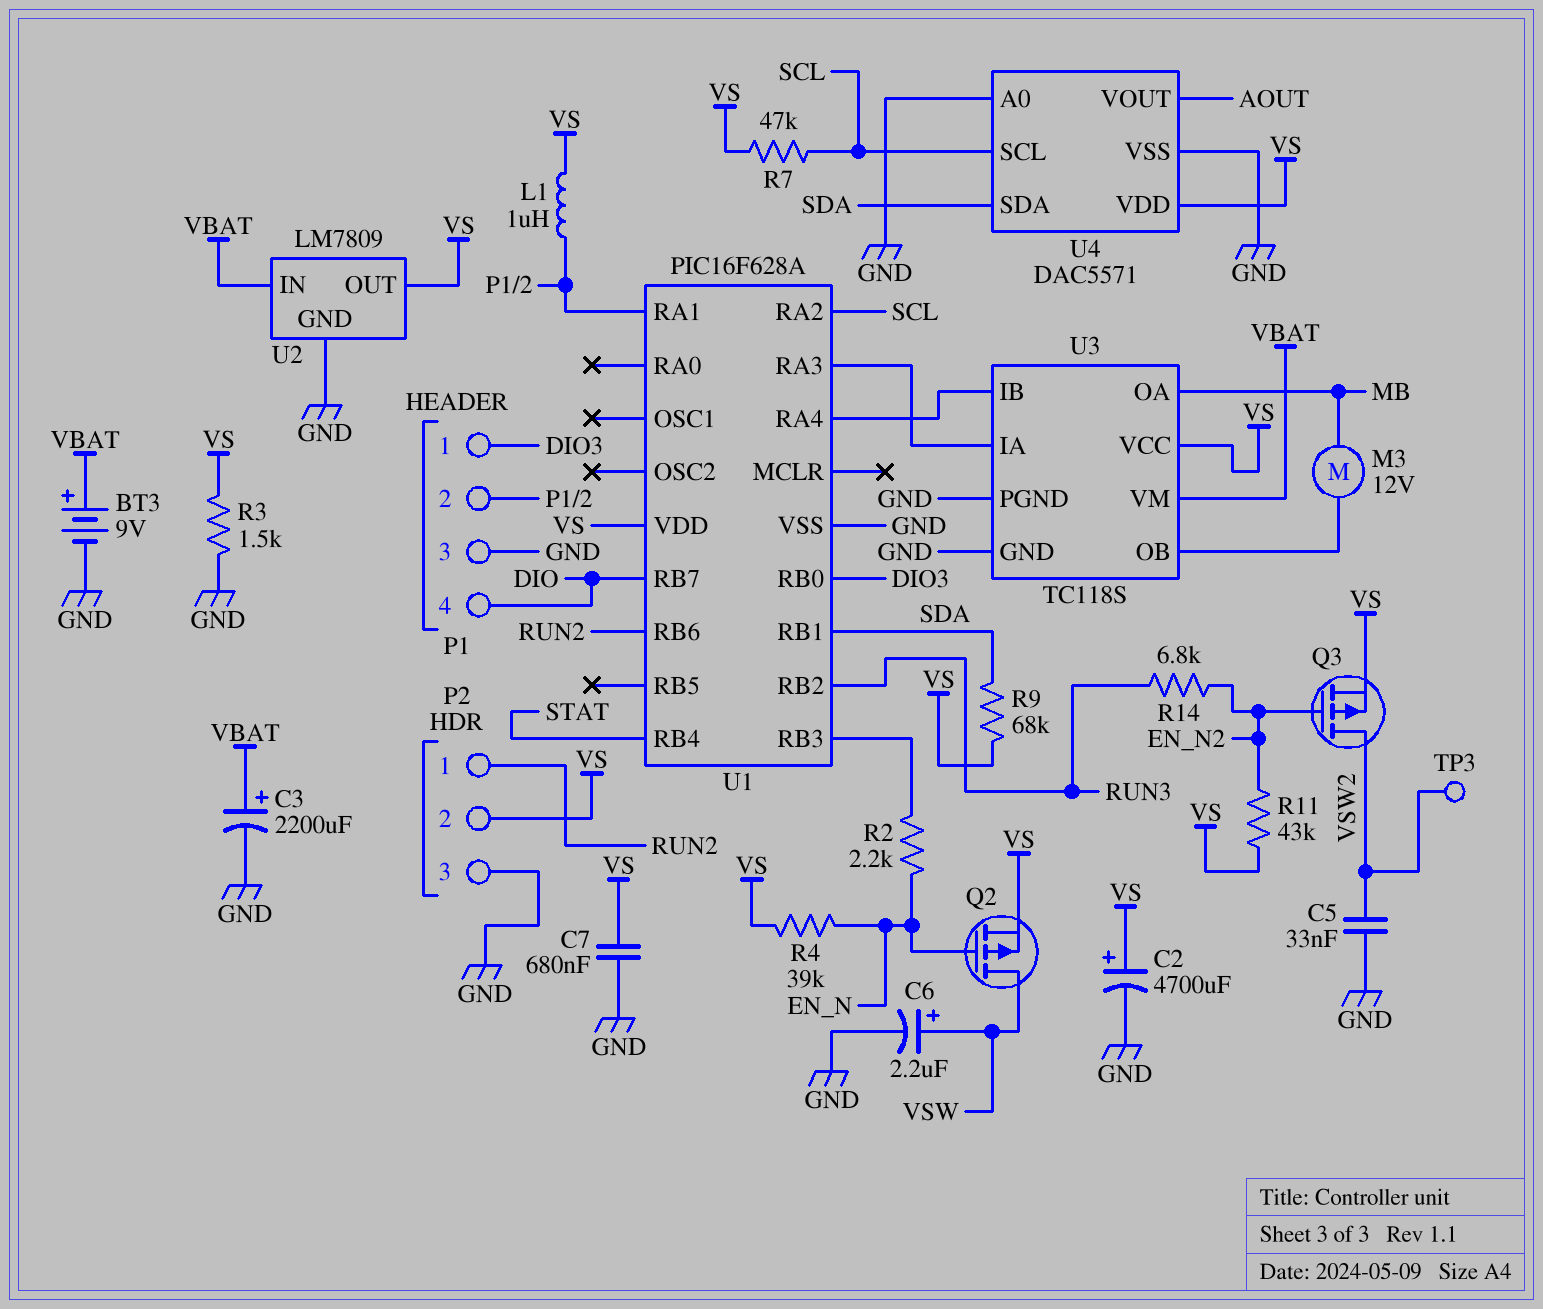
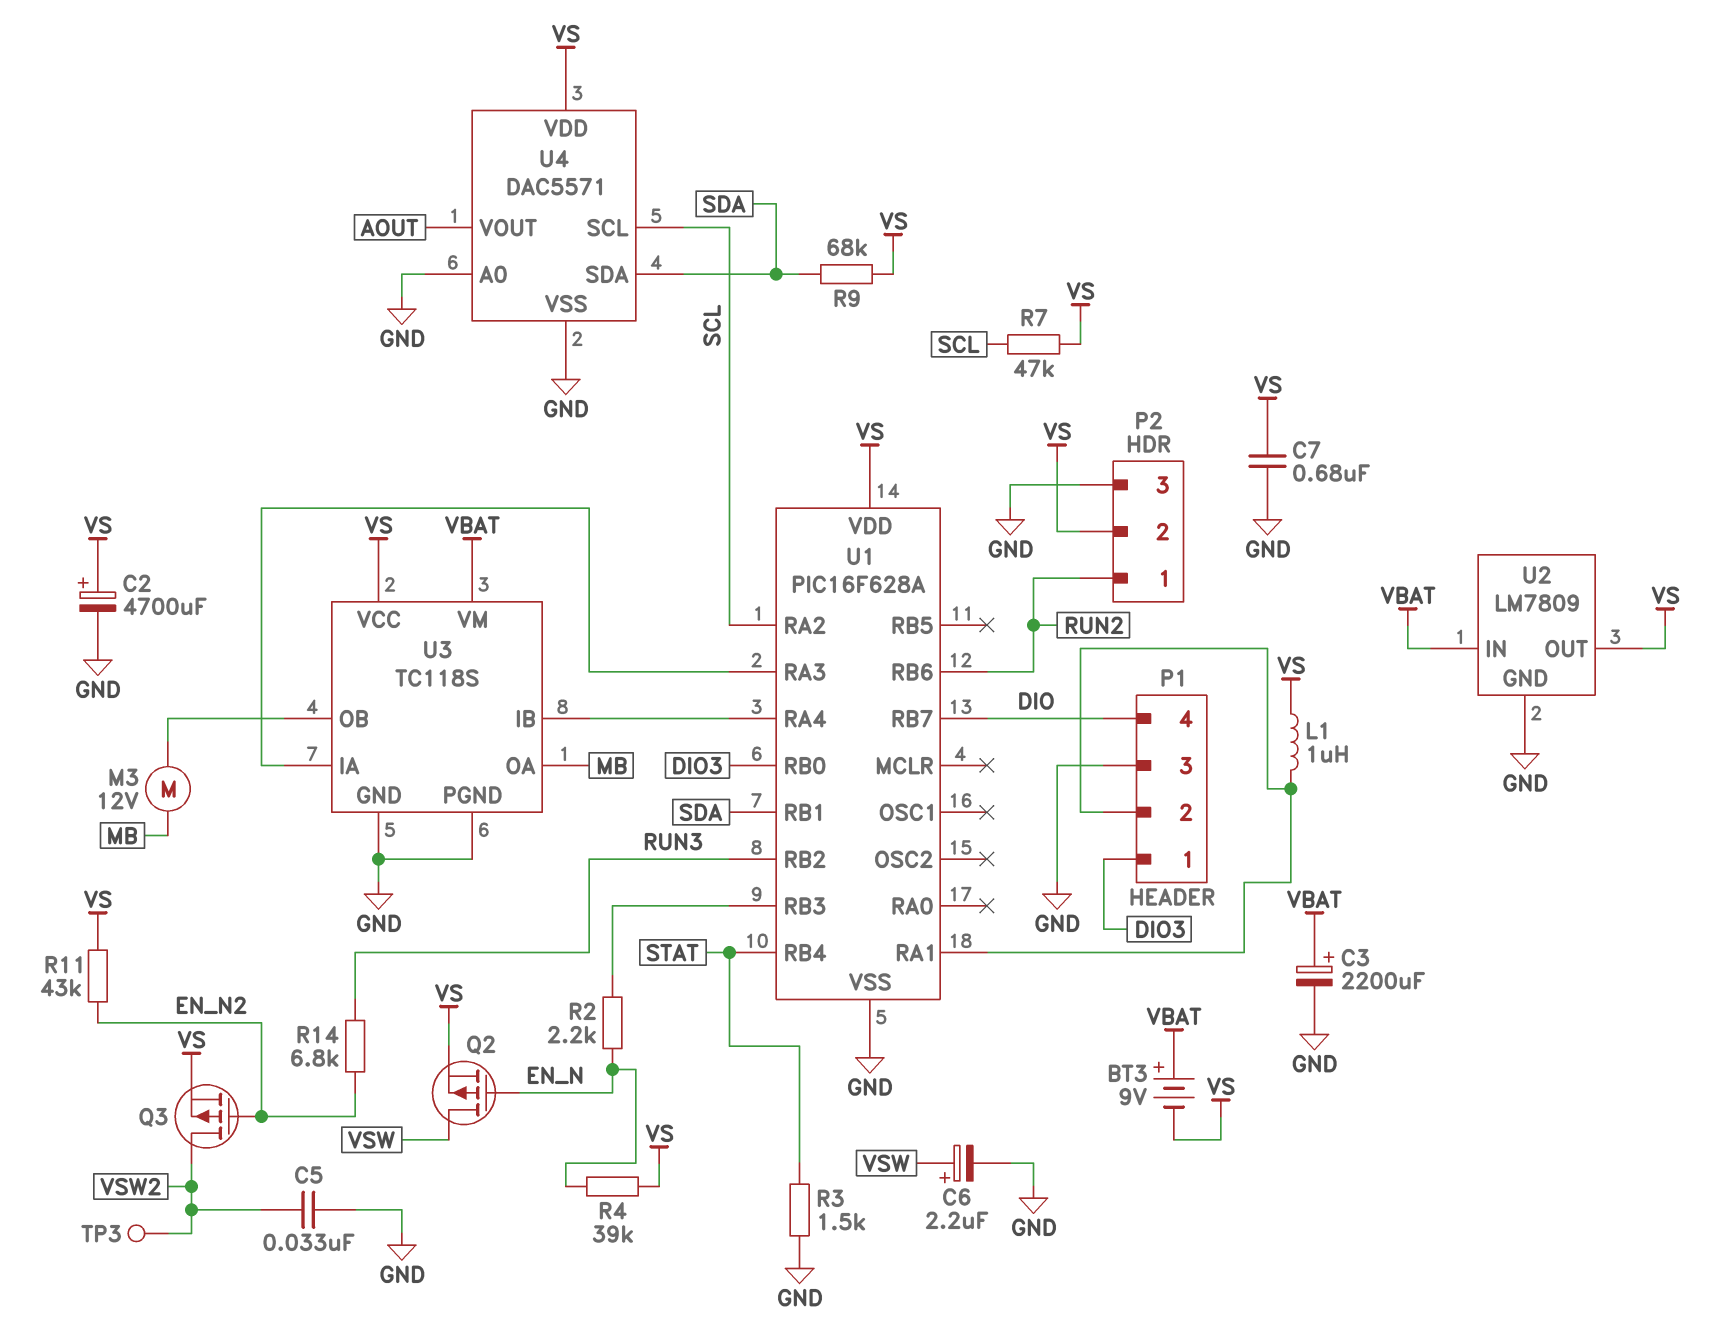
BT3: 9V (plus VBAT, minus GND) -> 9V (plus VBAT, minus VS)
R3: 1.5k (GND, VS) -> 1.5k (GND, STAT)

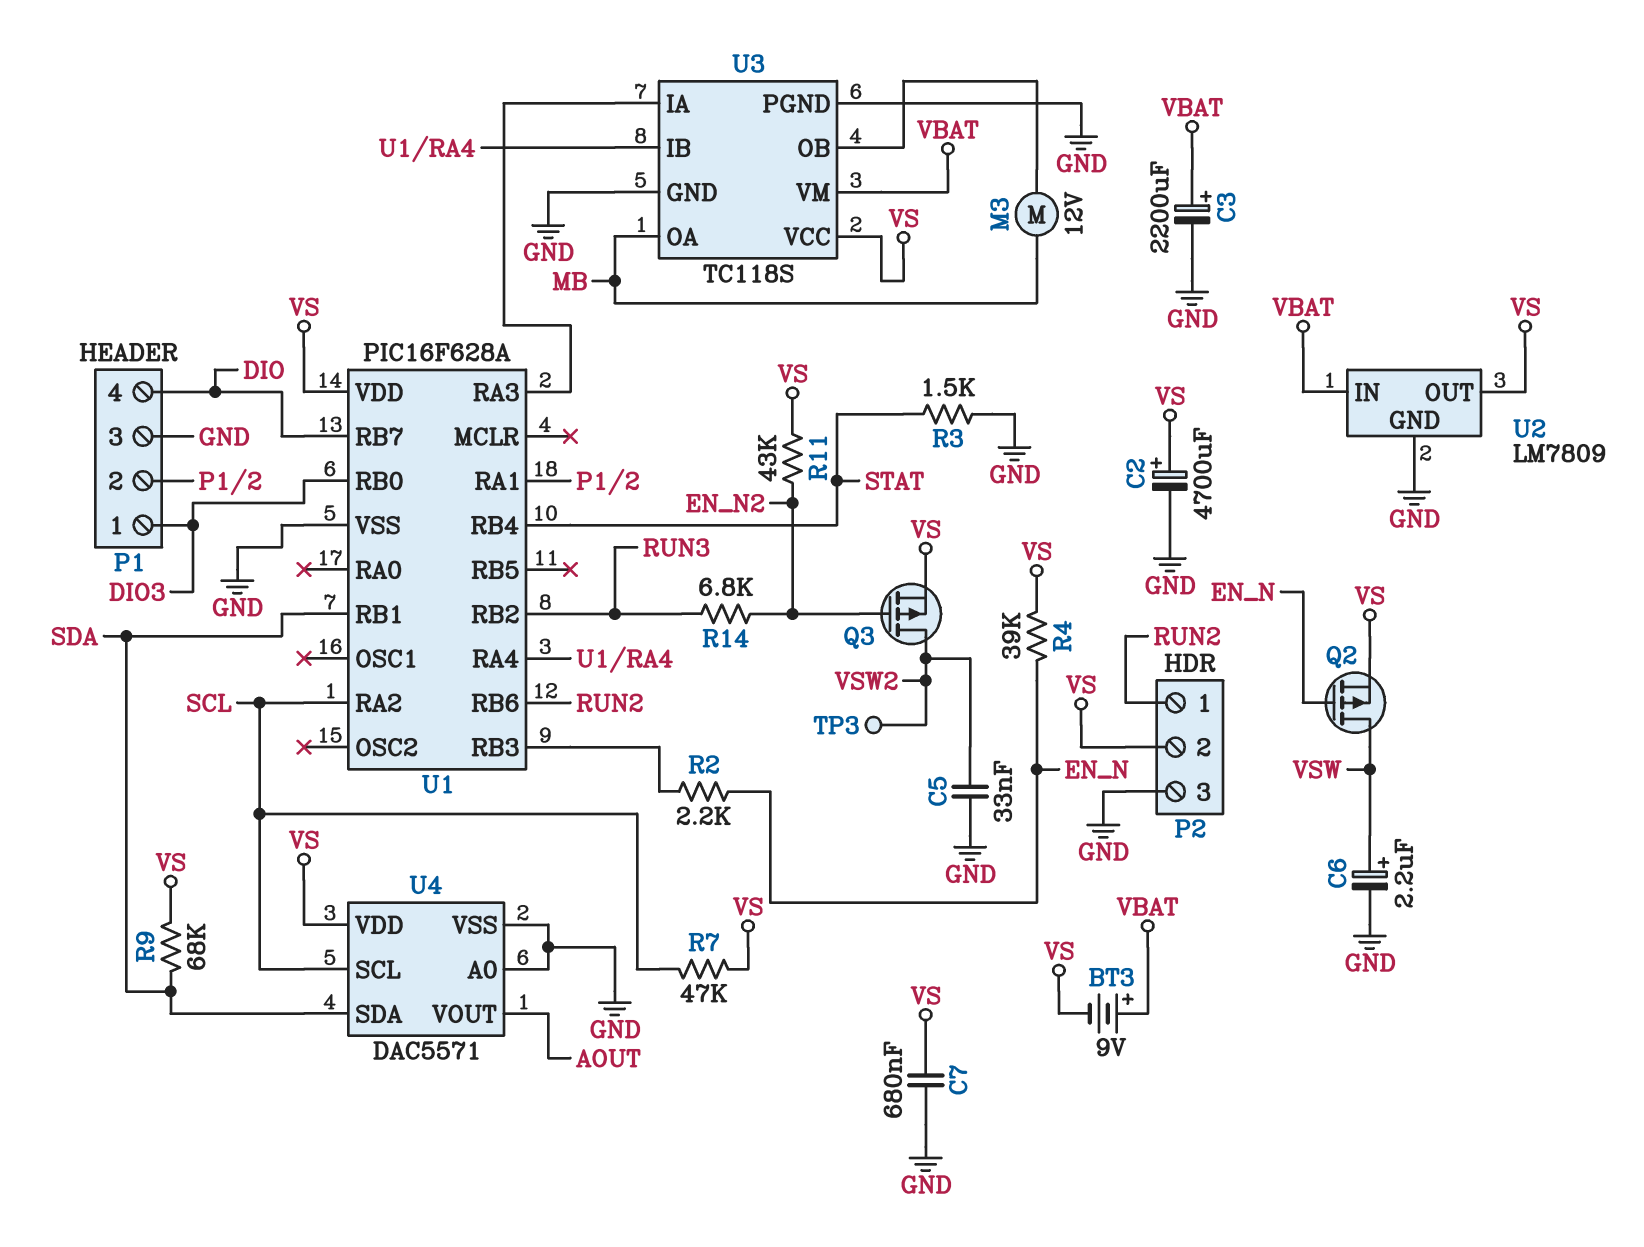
L1: 1uH (P1/2, VS) -> none

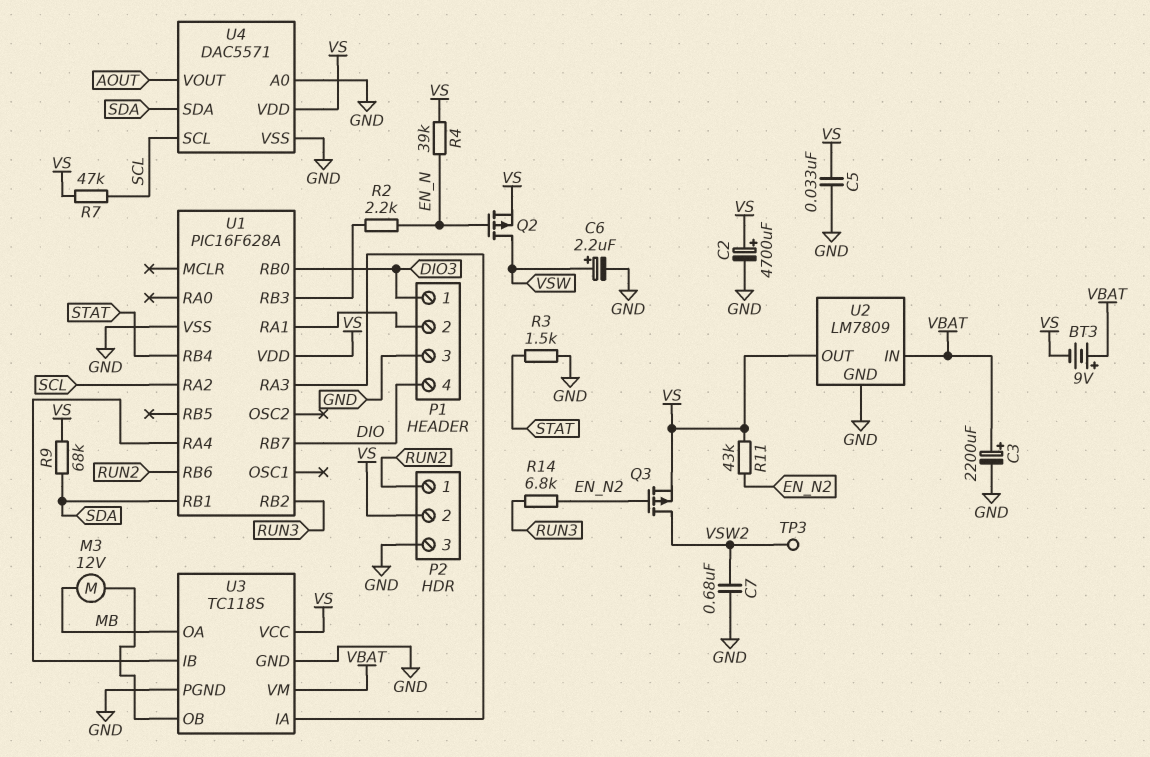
C5: 33nF (GND, VSW2) -> 33nF (GND, VS)
C7: 680nF (GND, VS) -> 680nF (GND, VSW2)

